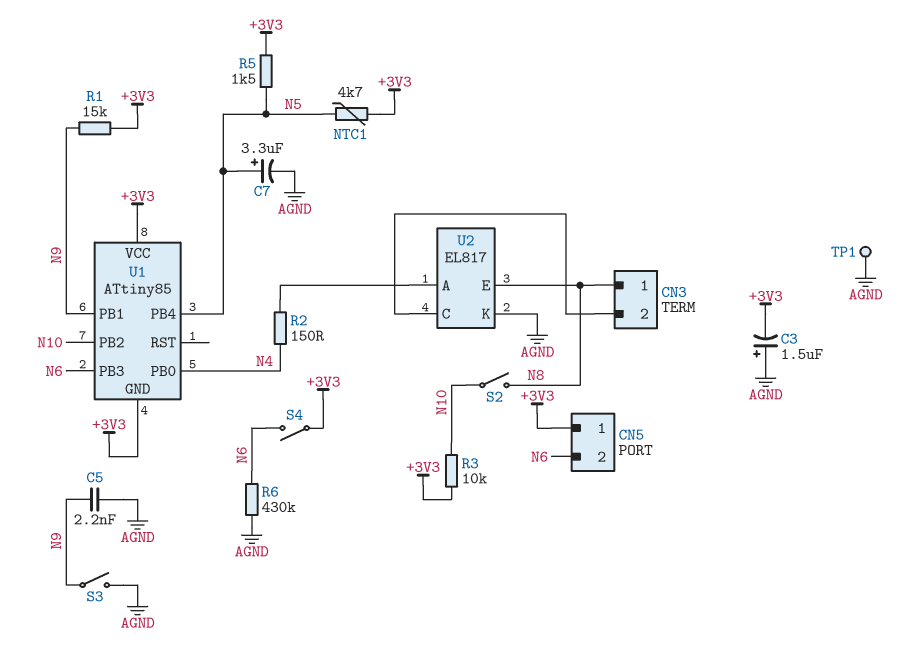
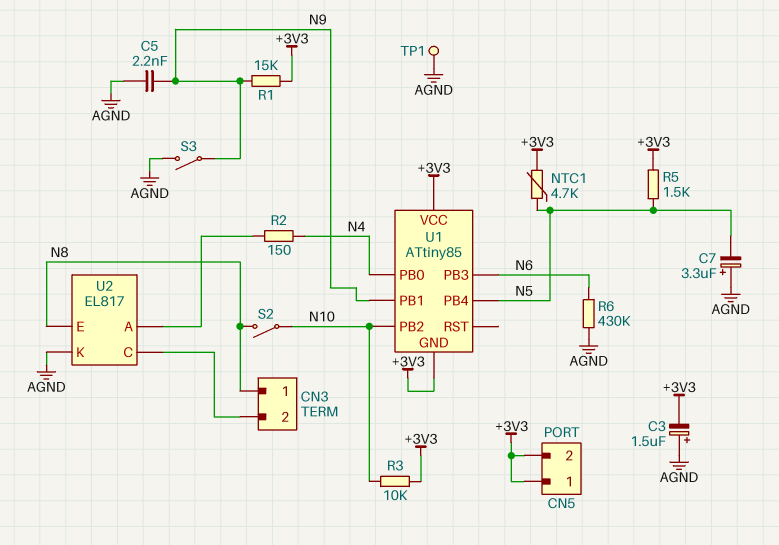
C7: 3.3uF (plus N5, minus AGND) -> 3.3uF (plus AGND, minus N5)
CN5 pin 2: N6 -> +3V3
S4: switch (+3V3, N6) -> none

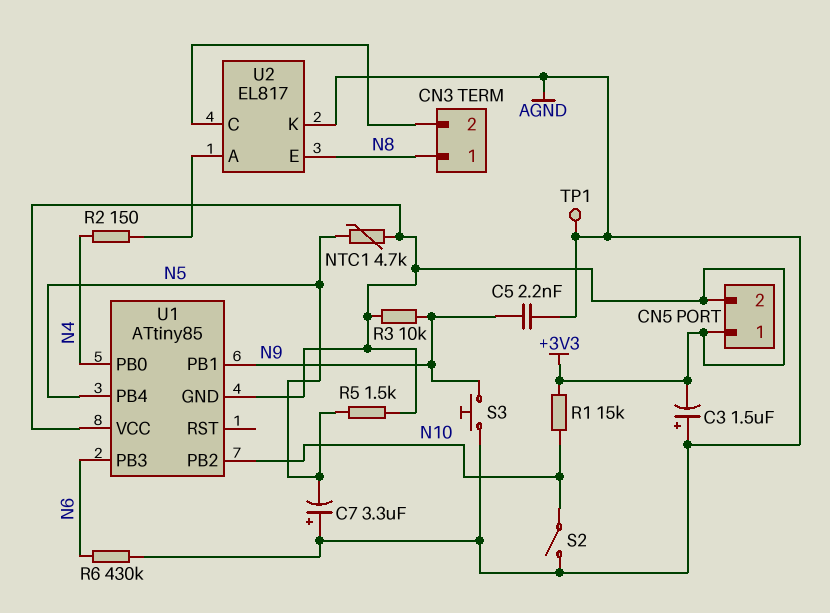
R1: 15k (+3V3, N9) -> 15k (+3V3, N10)
R3: 10k (+3V3, N10) -> 10k (+3V3, N9)
S2: switch (N8, N10) -> switch (AGND, N10)
S3: switch (AGND, N9) -> button (AGND, N9)

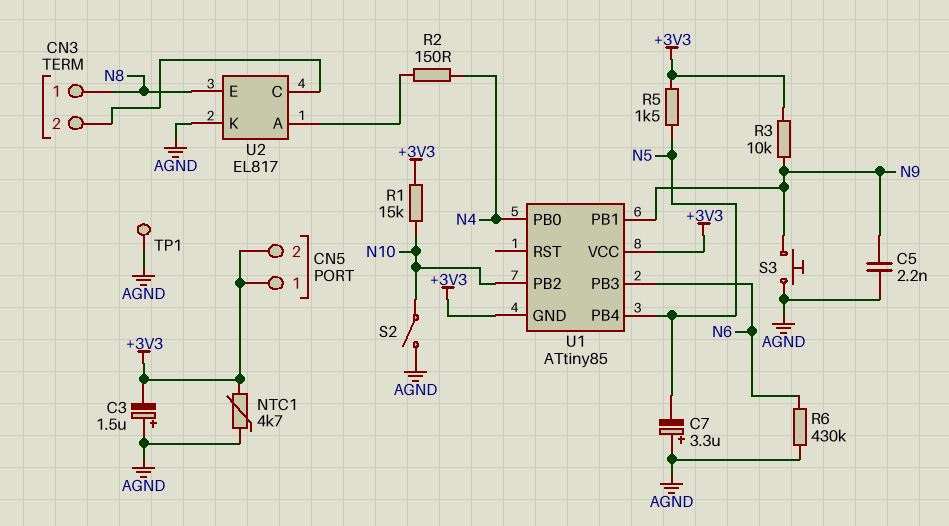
NTC1: 4.7k (+3V3, N5) -> 4.7k (+3V3, AGND)

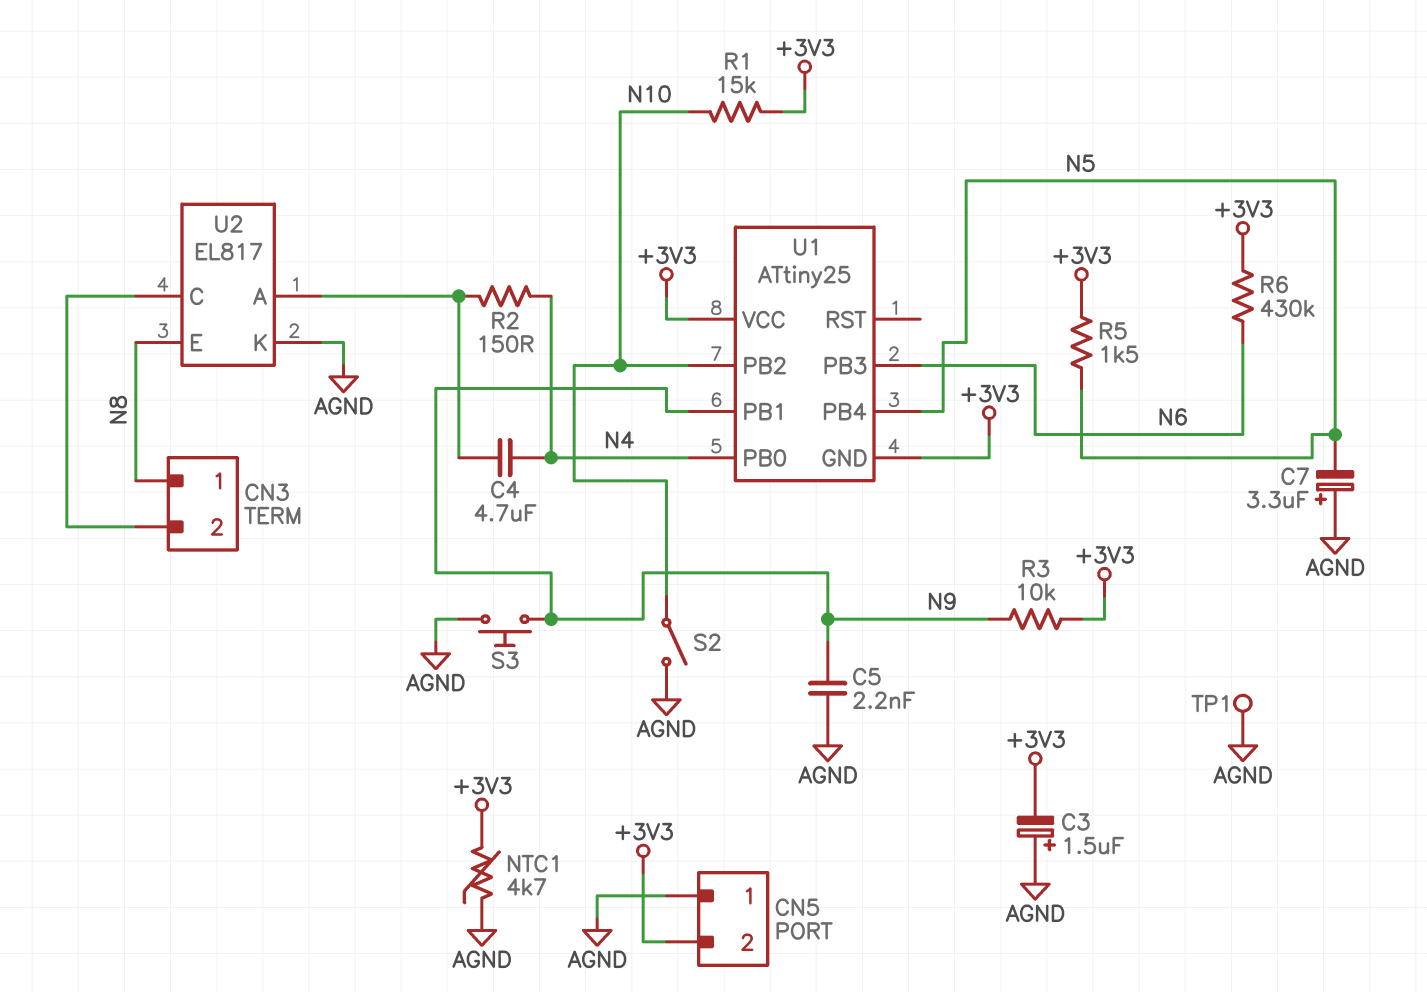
C4: none -> 4.7uF (N4, U2/A)
CN5 pin 1: +3V3 -> AGND
R6: 430k (AGND, N6) -> 430k (+3V3, N6)
U1: ATtiny85 -> ATtiny25

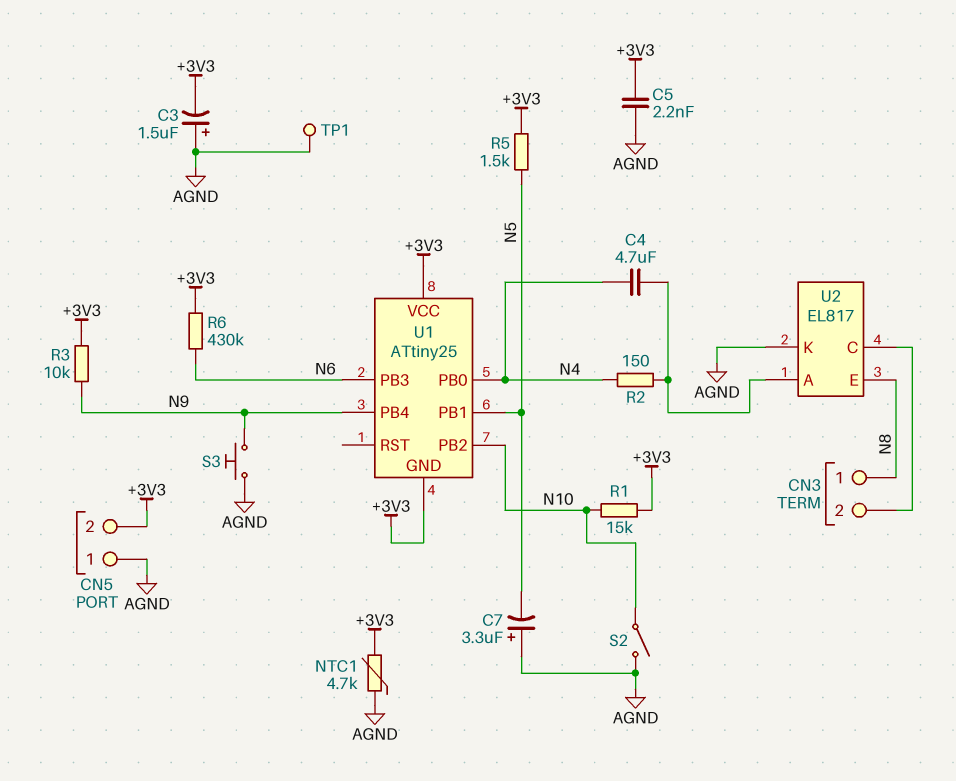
C5: 2.2nF (AGND, N9) -> 2.2nF (+3V3, AGND)
U1 pin PB1: N9 -> N5
U1 pin PB4: N5 -> N9

